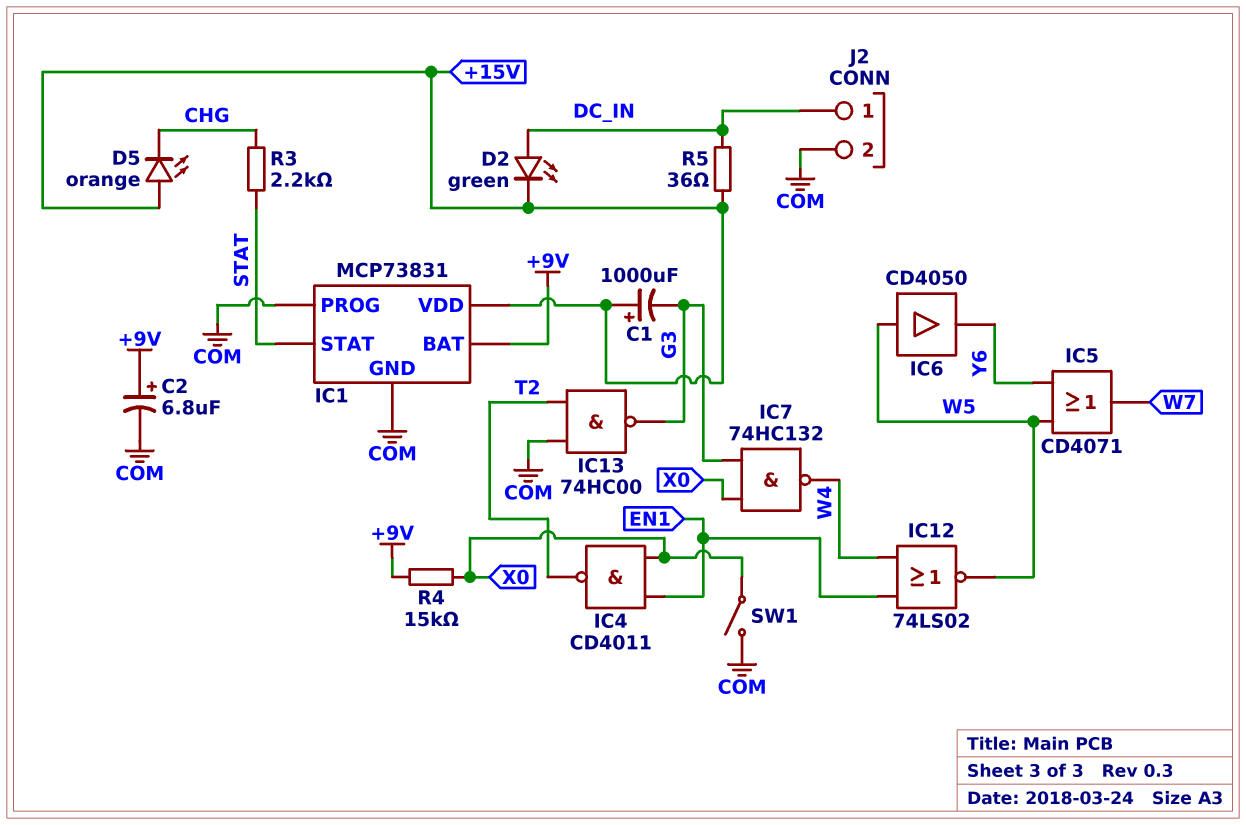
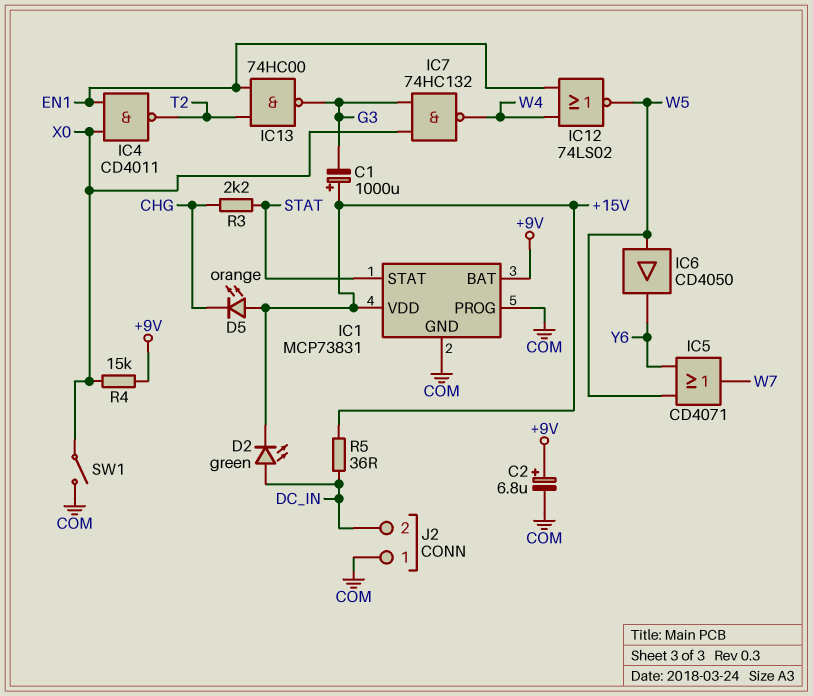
IC13: NAND 74HC00 (in COM, in T2, out G3) -> NAND 74HC00 (in EN1, in T2, out G3)
J2 pin 1: DC_IN -> COM
J2 pin 2: COM -> DC_IN

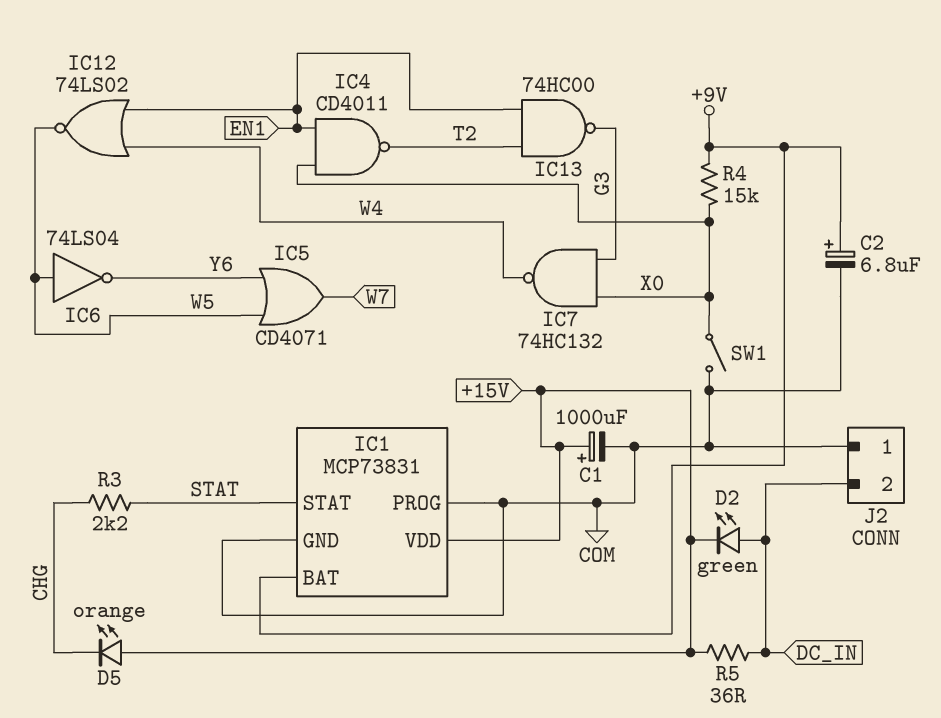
C1: 1000uF (plus +15V, minus G3) -> 1000uF (plus +15V, minus COM)
IC6: buffer CD4050 (in W5, out Y6) -> NOT 74LS04 (in W5, out Y6)

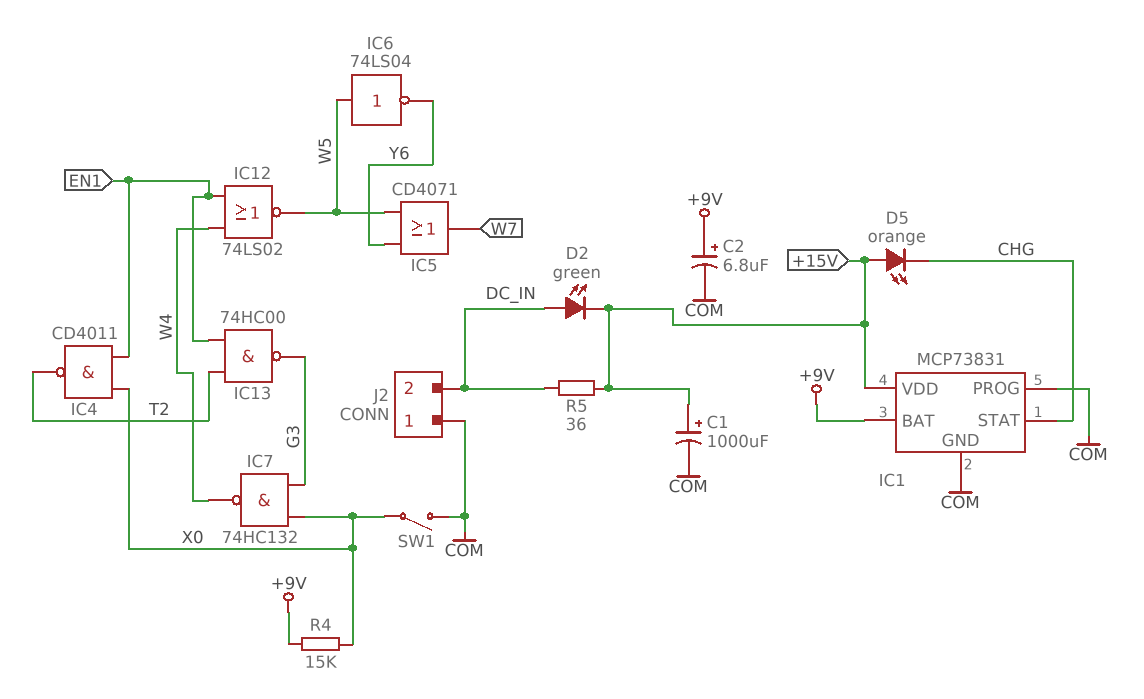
IC1 pin STAT: STAT -> CHG
R3: 2.2k (CHG, STAT) -> none

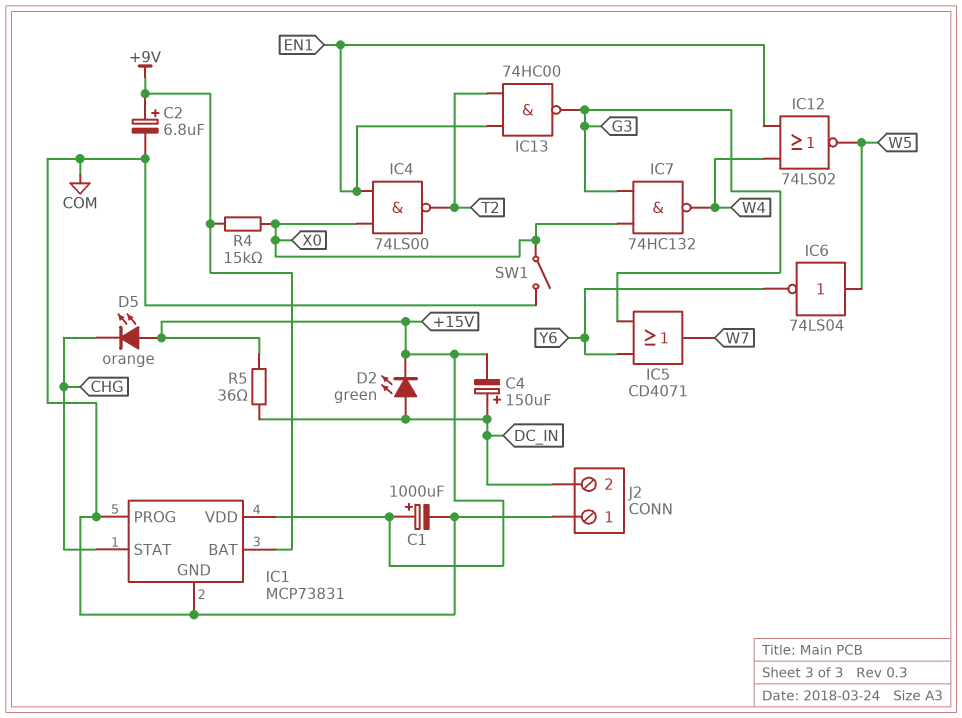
C4: none -> 150uF (plus DC_IN, minus +15V)
IC4: NAND CD4011 (in EN1, in X0, out T2) -> NAND 74LS00 (in EN1, in X0, out T2)
IC5: OR CD4071 (in W5, in Y6, out W7) -> OR CD4071 (in G3, in Y6, out W7)

